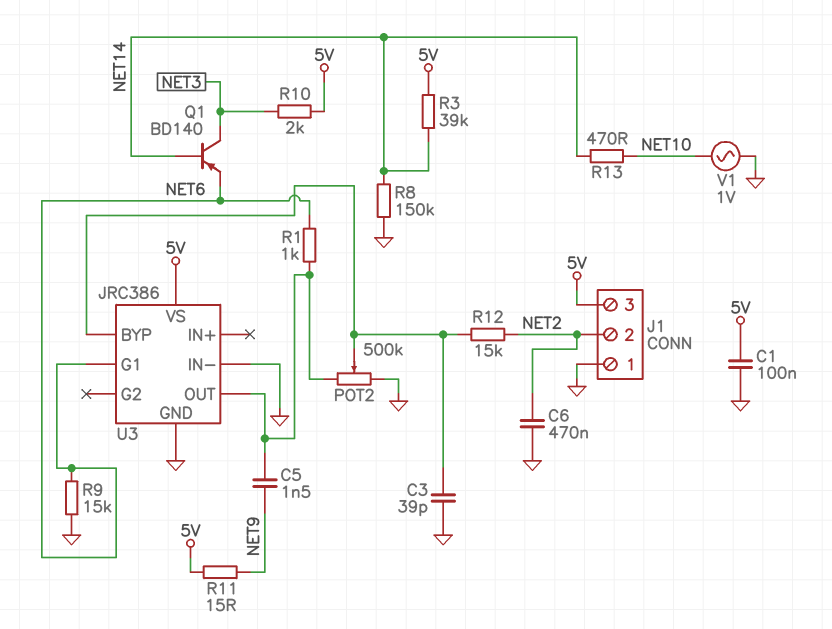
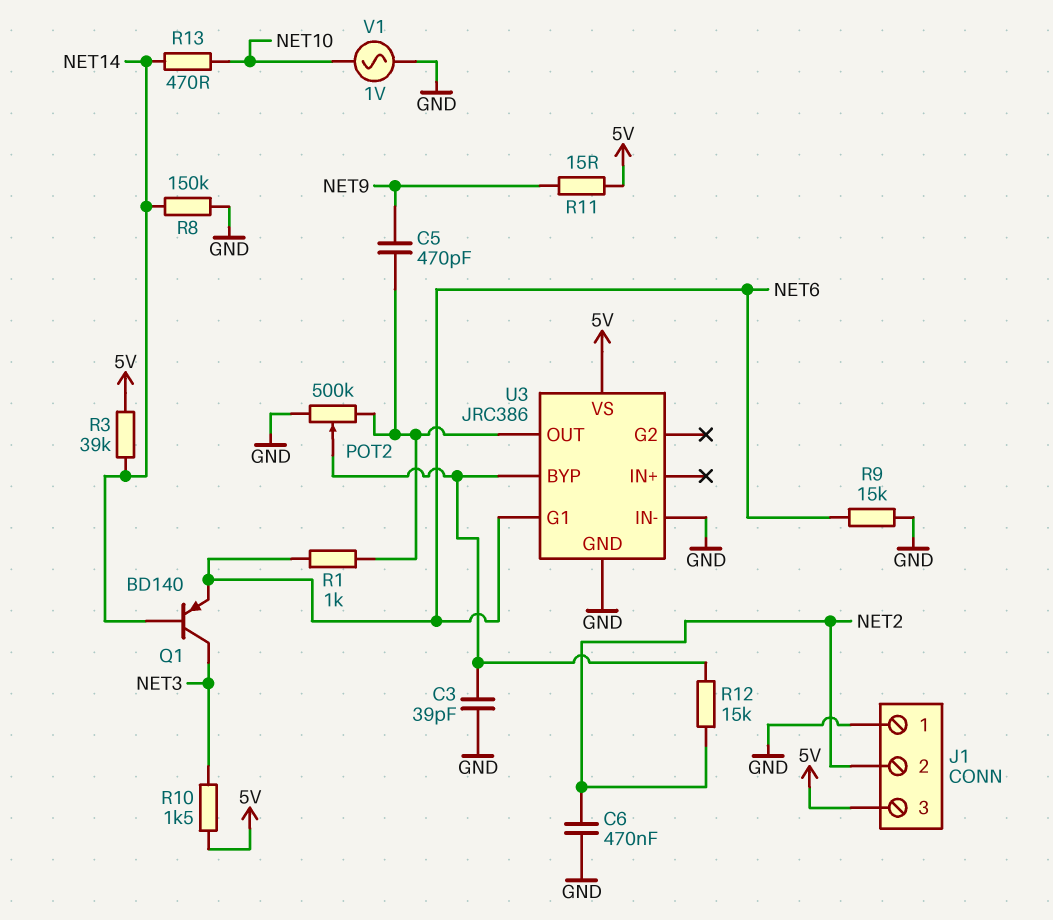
C1: 100nF (5V, GND) -> none
C5: 1.5nF (NET9, U3/OUT) -> 470pF (NET9, U3/OUT)
R10: 2k (5V, NET3) -> 1.5k (5V, NET3)

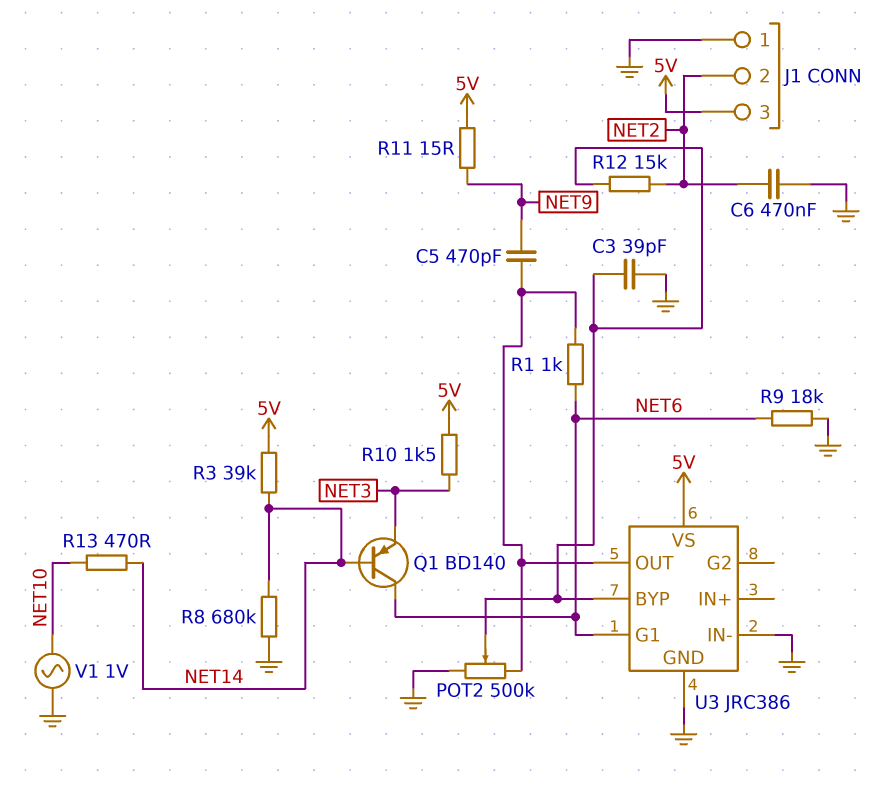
Q1: PNP BD140 (B NET14, C NET3, E NET6) -> PNP BD140 (B NET14, C NET6, E NET3)
R8: 150k (GND, NET14) -> 680k (GND, NET14)
R9: 15k (GND, NET6) -> 18k (GND, NET6)

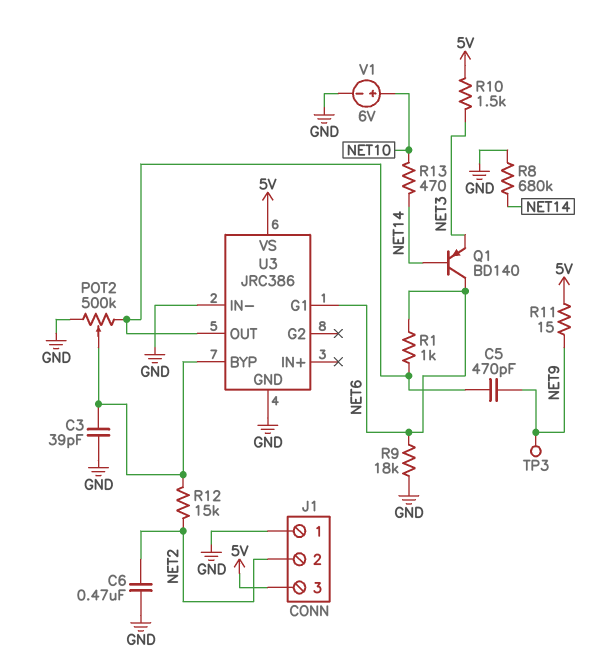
R3: 39k (5V, NET14) -> none
TP3: none -> test point (NET9)
V1: AC 1V (GND, NET10) -> 6V (plus NET10, minus GND)

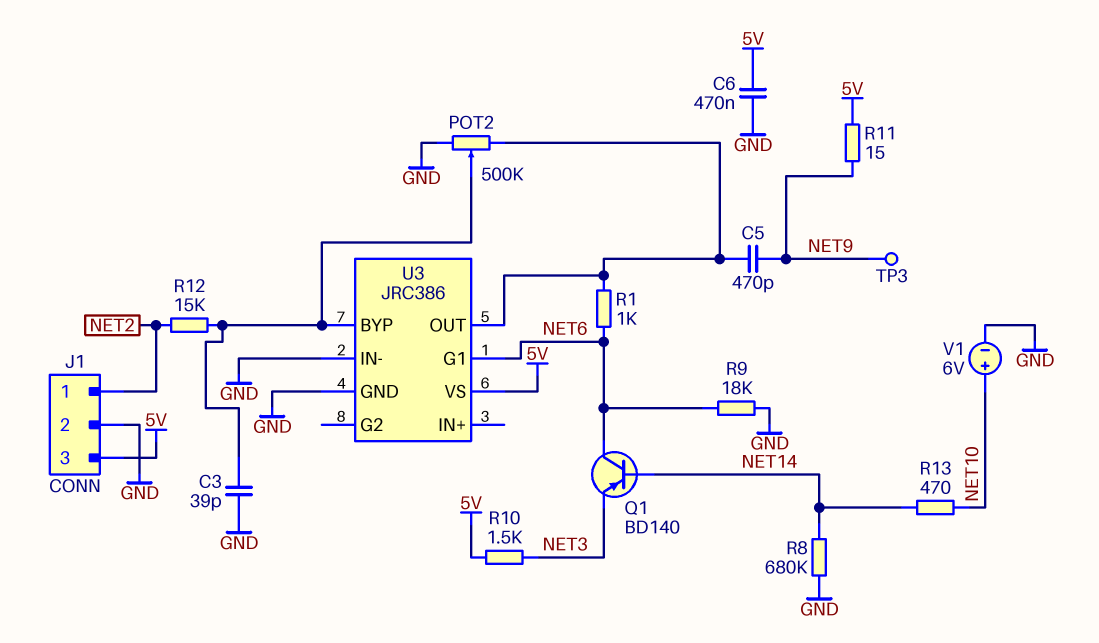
C6: 470nF (GND, NET2) -> 470nF (5V, GND)
J1 pin 1: GND -> NET2
J1 pin 2: NET2 -> GND

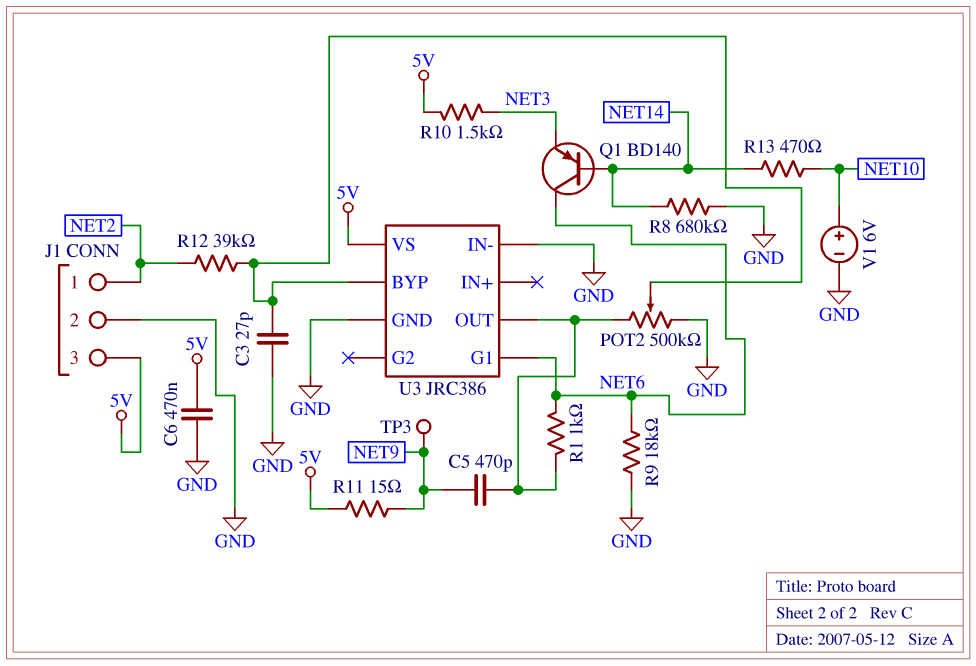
C3: 39pF (GND, U3/BYP) -> 27pF (GND, U3/BYP)
R12: 15k (NET2, U3/BYP) -> 39k (NET2, U3/BYP)

